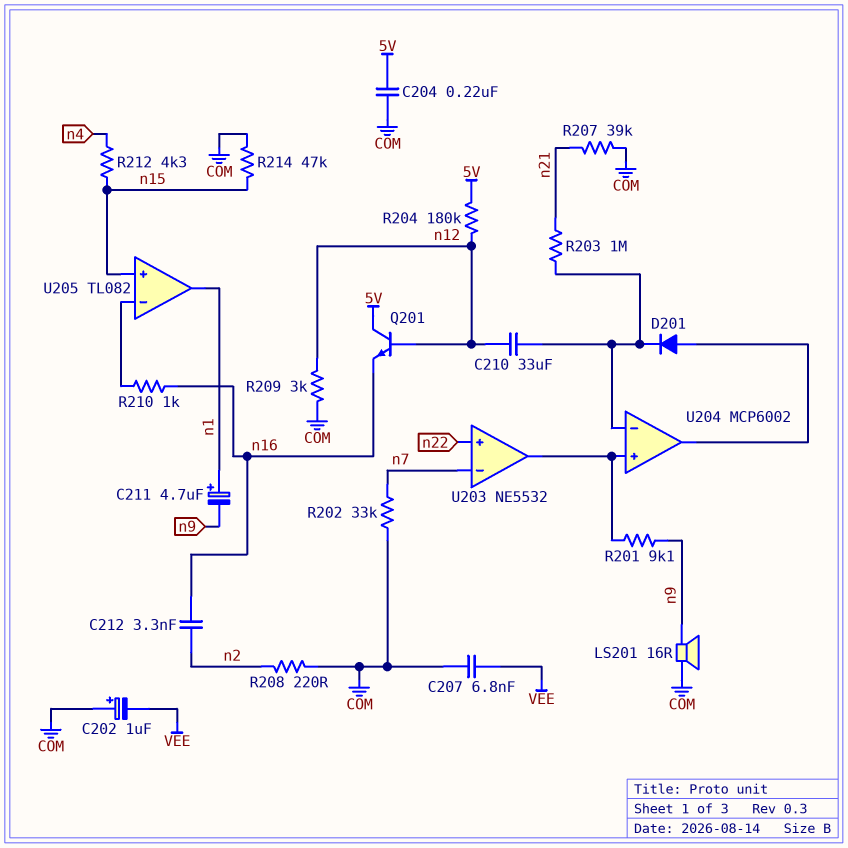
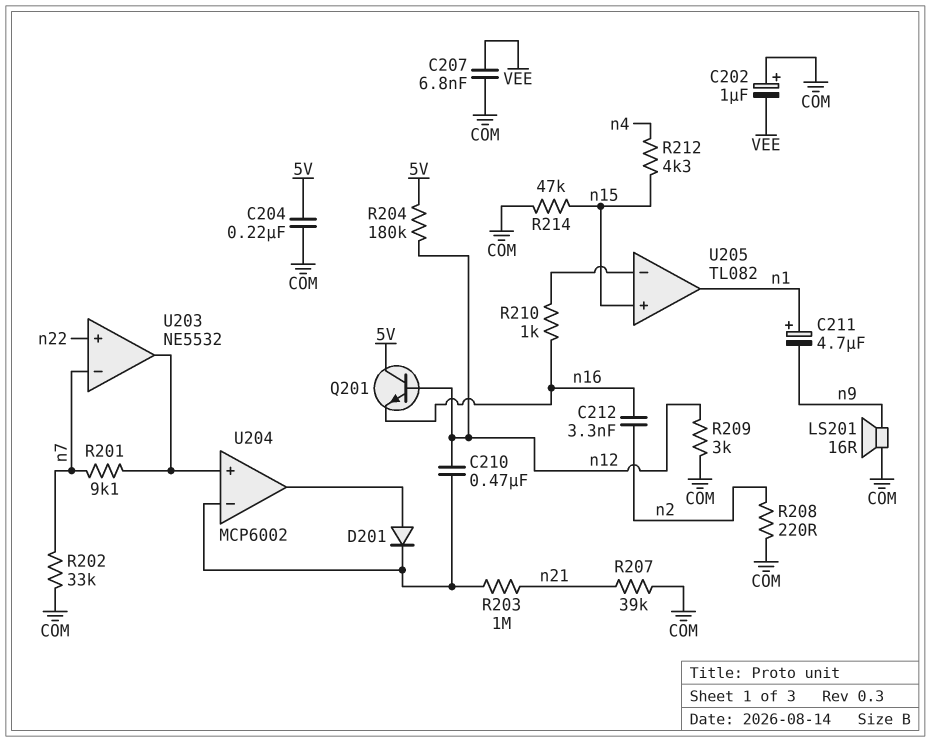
C210: 33uF (U204/in-, n12) -> 470nF (U204/in-, n12)
R201: 9.1k (U203/out, n9) -> 9.1k (U203/out, n7)

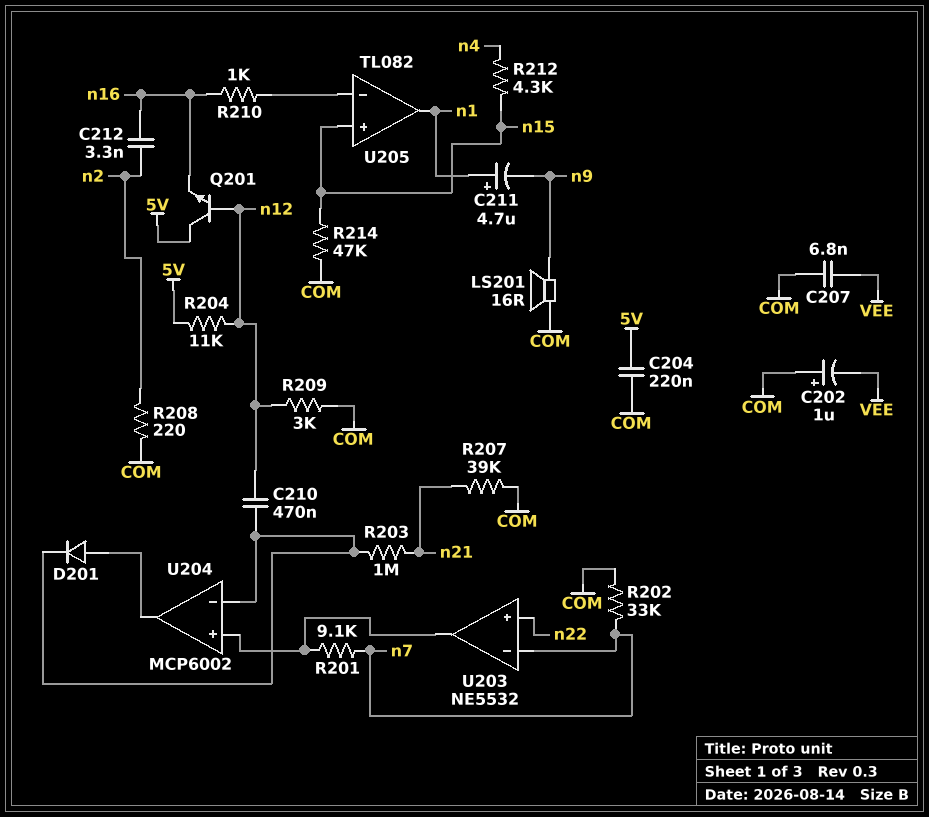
R204: 180k (5V, n12) -> 11k (5V, n12)

